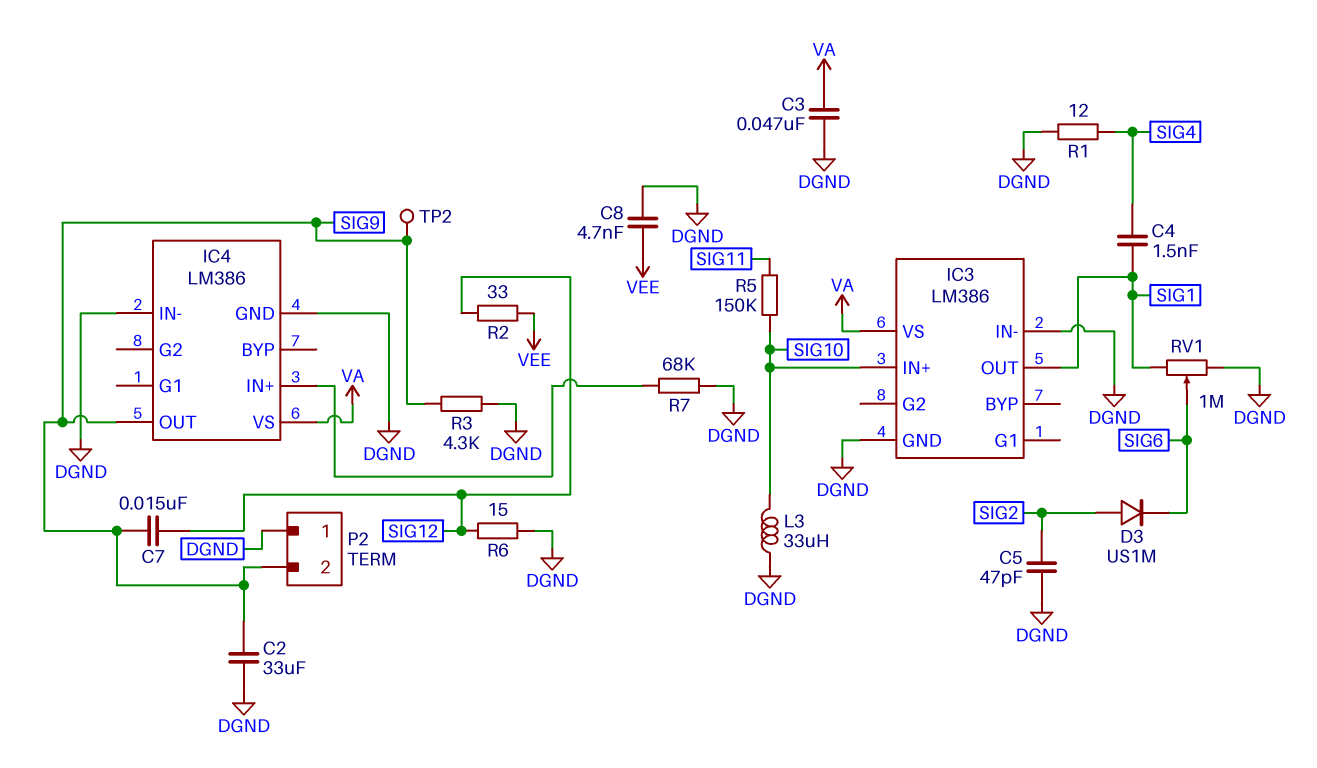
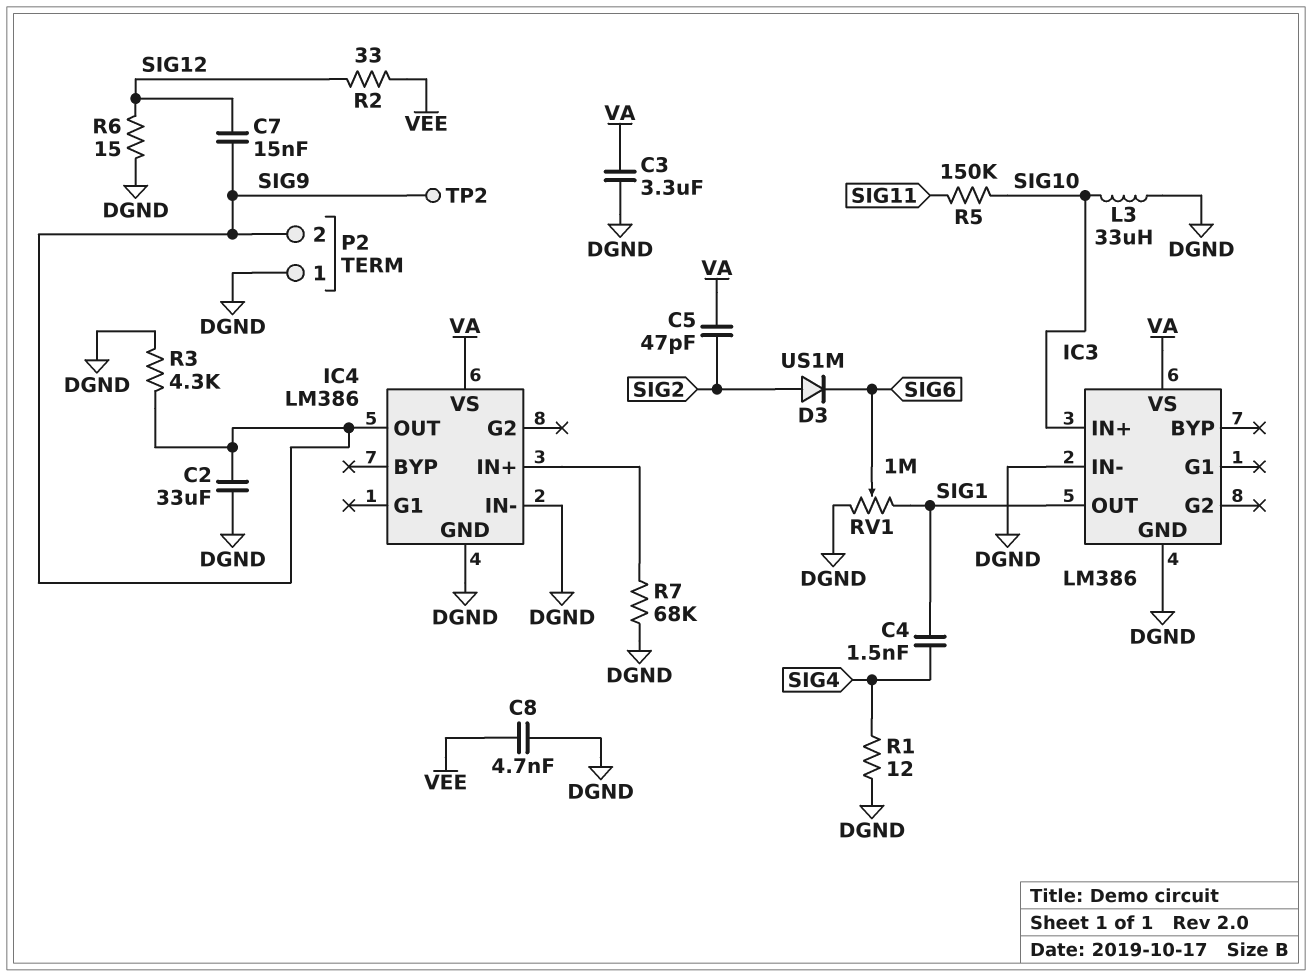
C3: 47nF (DGND, VA) -> 3.3uF (DGND, VA)
C5: 47pF (DGND, SIG2) -> 47pF (SIG2, VA)

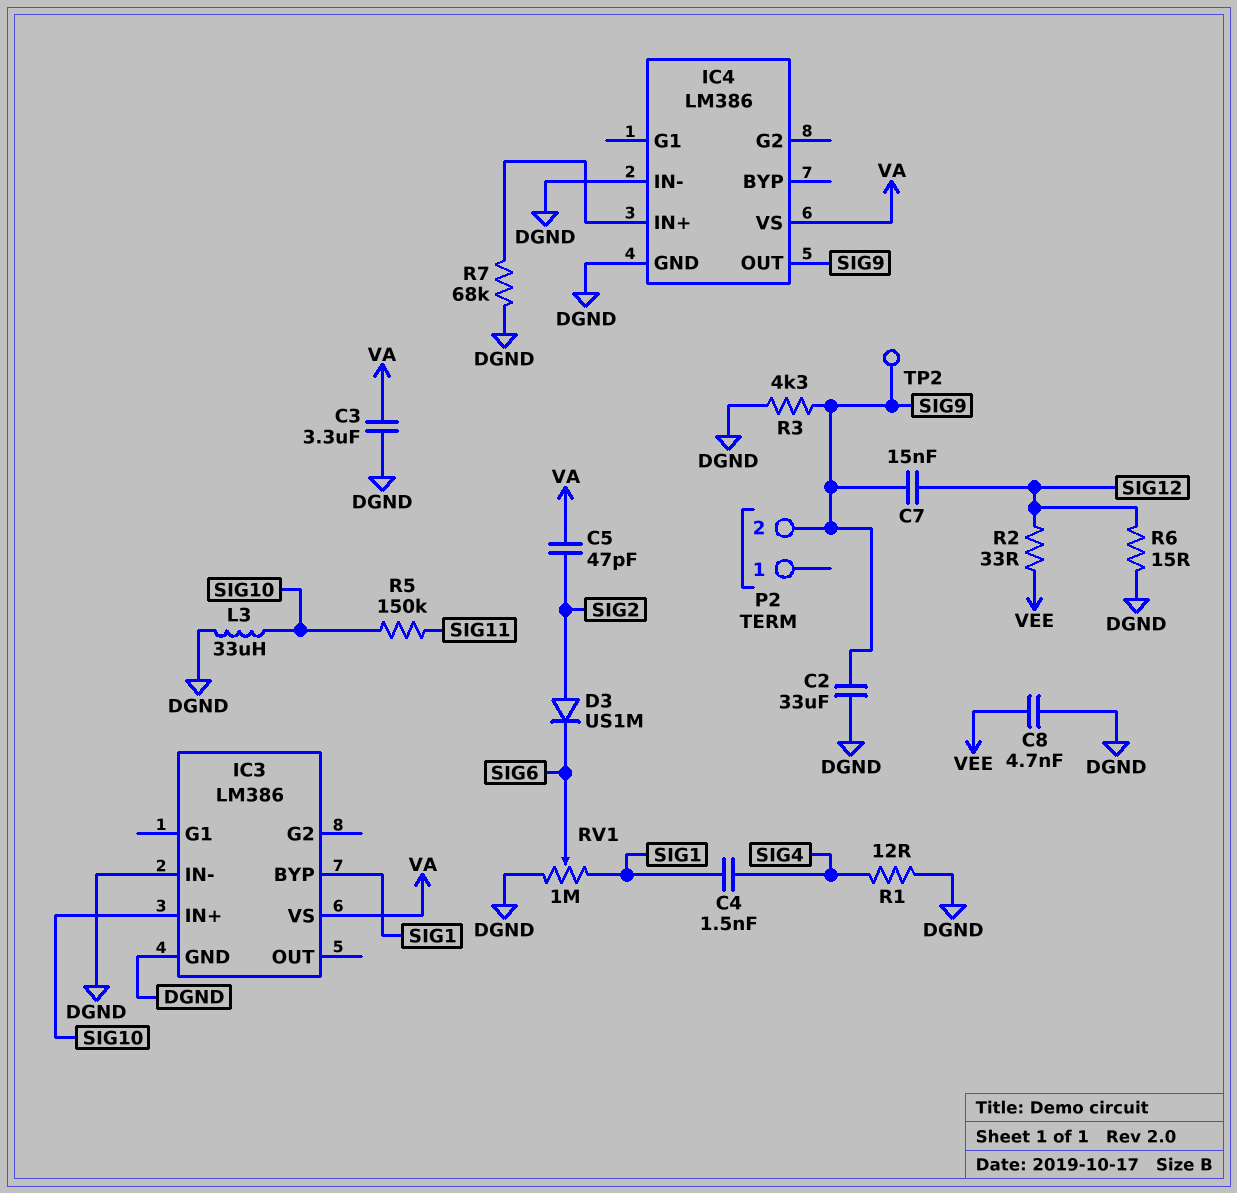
IC3 pin BYP: none -> SIG1
IC3 pin OUT: SIG1 -> none
P2 pin 1: DGND -> none

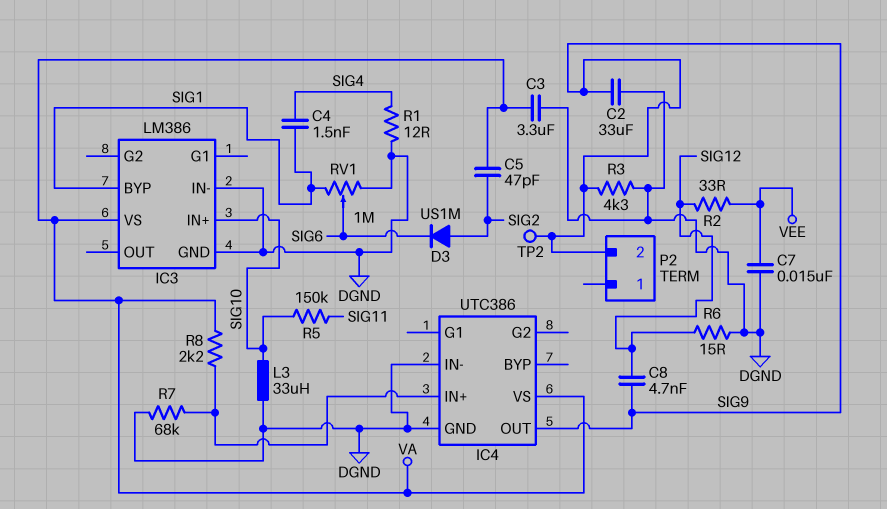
C7: 15nF (SIG9, SIG12) -> 15nF (DGND, VEE)
C8: 4.7nF (DGND, VEE) -> 4.7nF (SIG9, SIG12)
IC4: LM386 -> UTC386
R8: none -> 2.2k (IC4/IN+, VA)

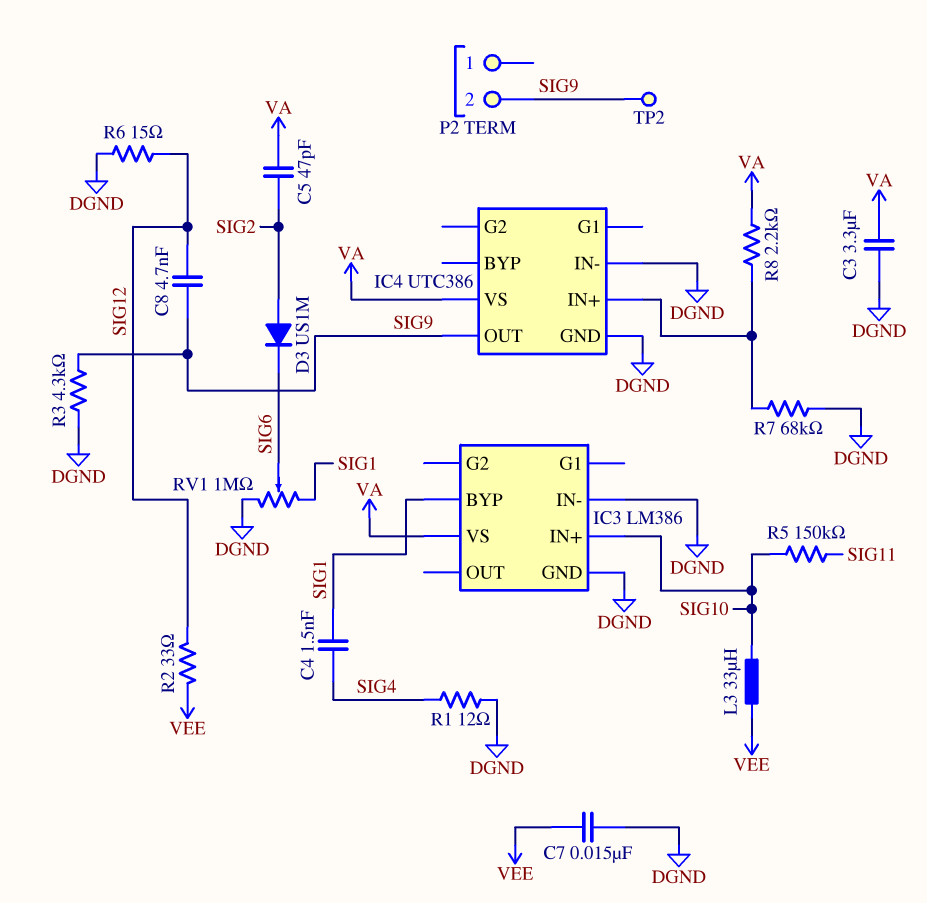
C2: 33uF (DGND, SIG9) -> none
L3: 33uH (DGND, SIG10) -> 33uH (SIG10, VEE)

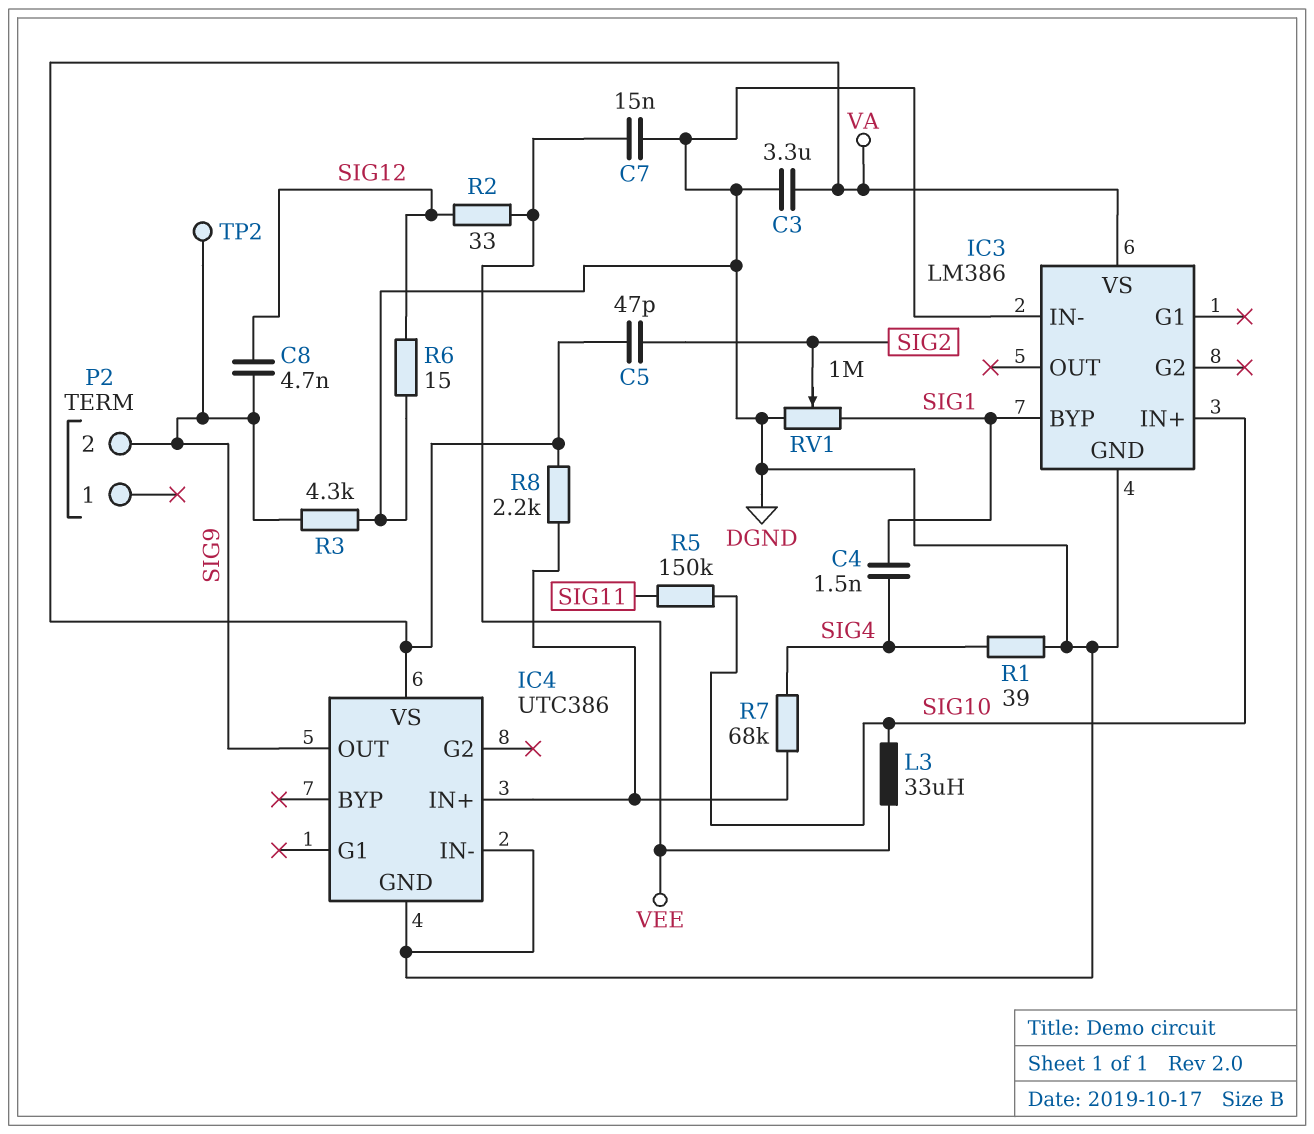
D3: diode US1M (A SIG2, K SIG6) -> none
R1: 12 (DGND, SIG4) -> 39 (DGND, SIG4)
R7: 68k (DGND, IC4/IN+) -> 68k (IC4/IN+, SIG4)
RV1: 1M (DGND, SIG1, wiper SIG6) -> 1M (DGND, SIG1, wiper SIG2)

